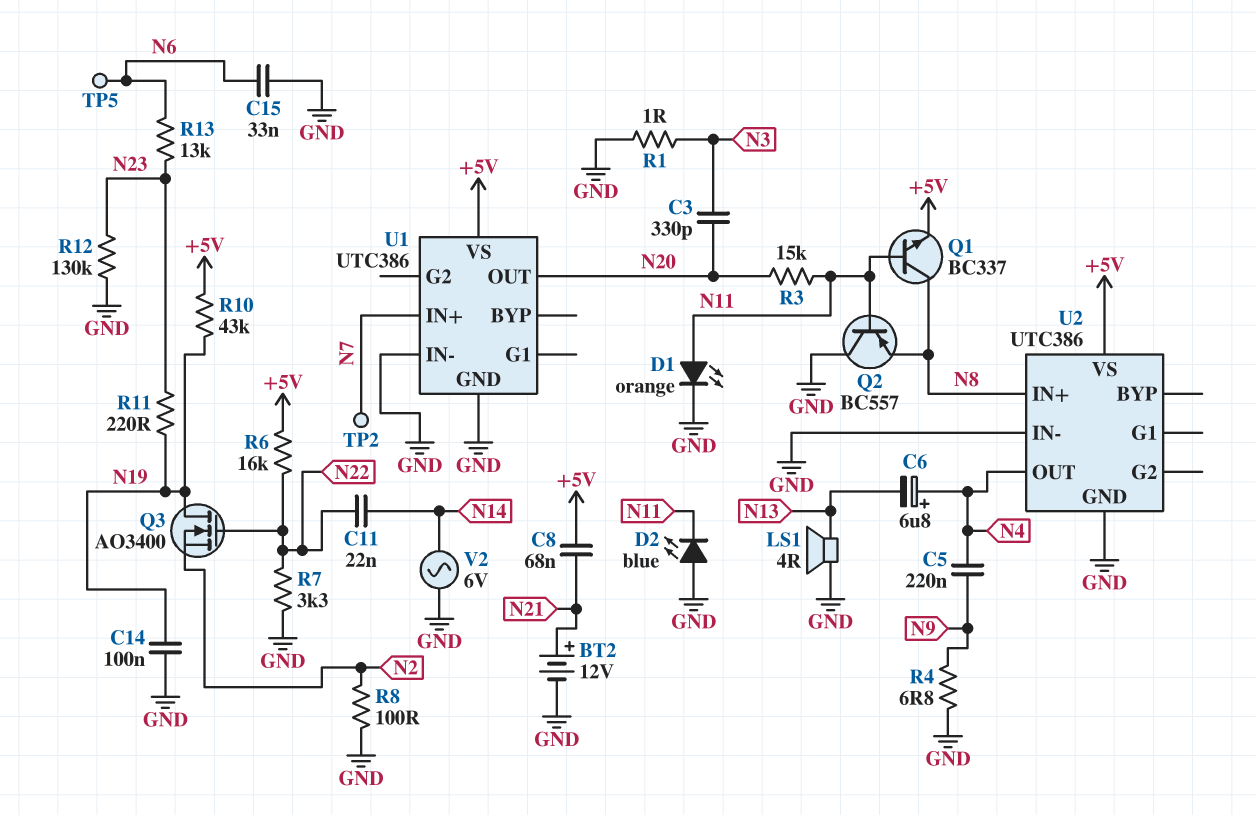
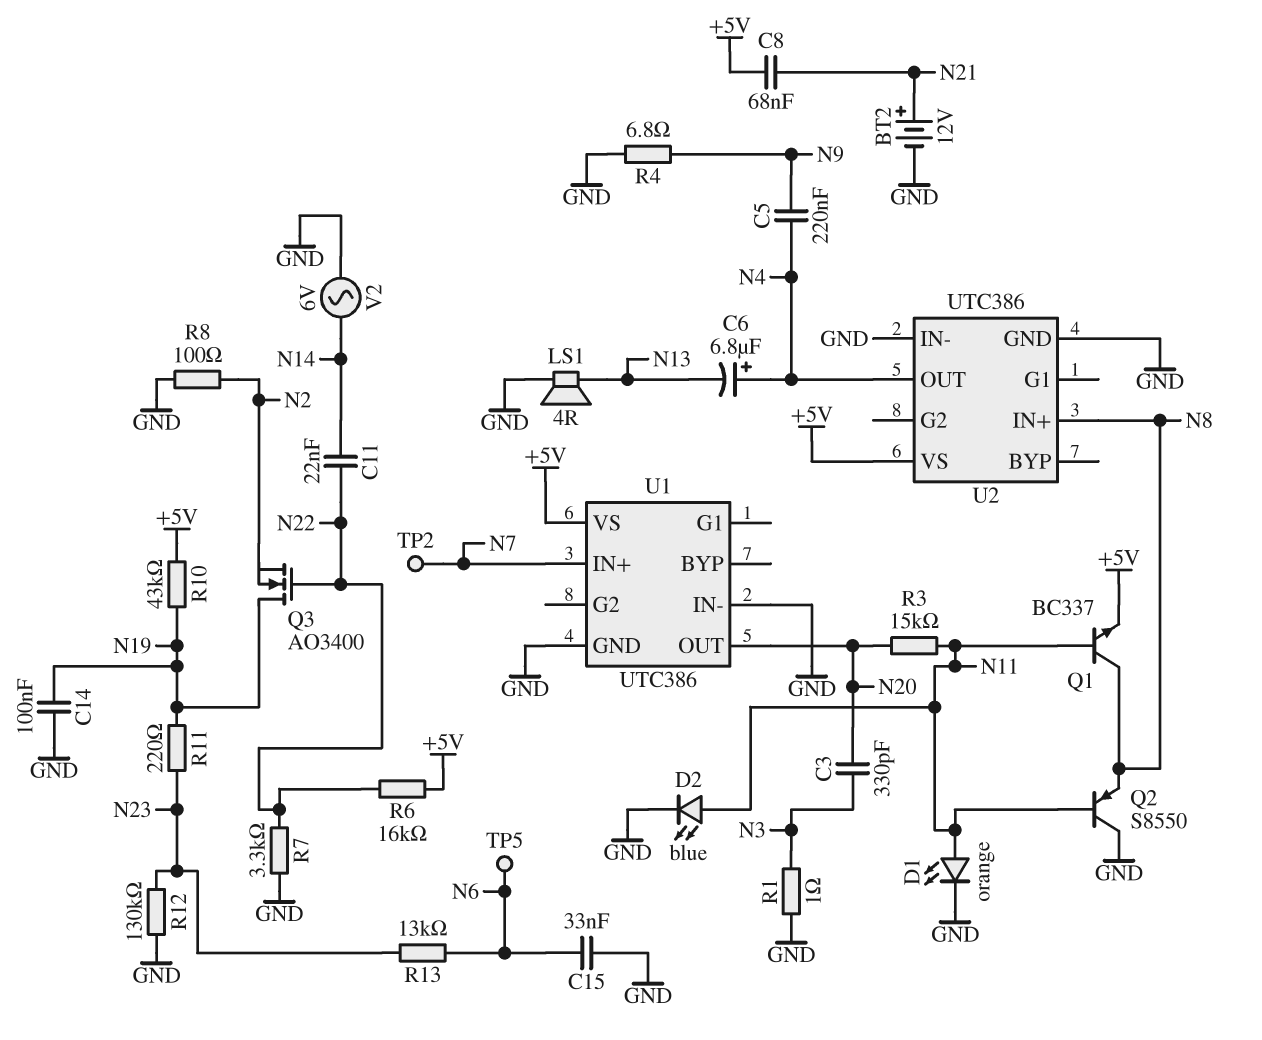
D2: LED blue (A GND, K N11) -> LED blue (A N11, K GND)
Q2: PNP BC557 (B N11, C GND, E N8) -> PNP S8550 (B N11, C GND, E N8)

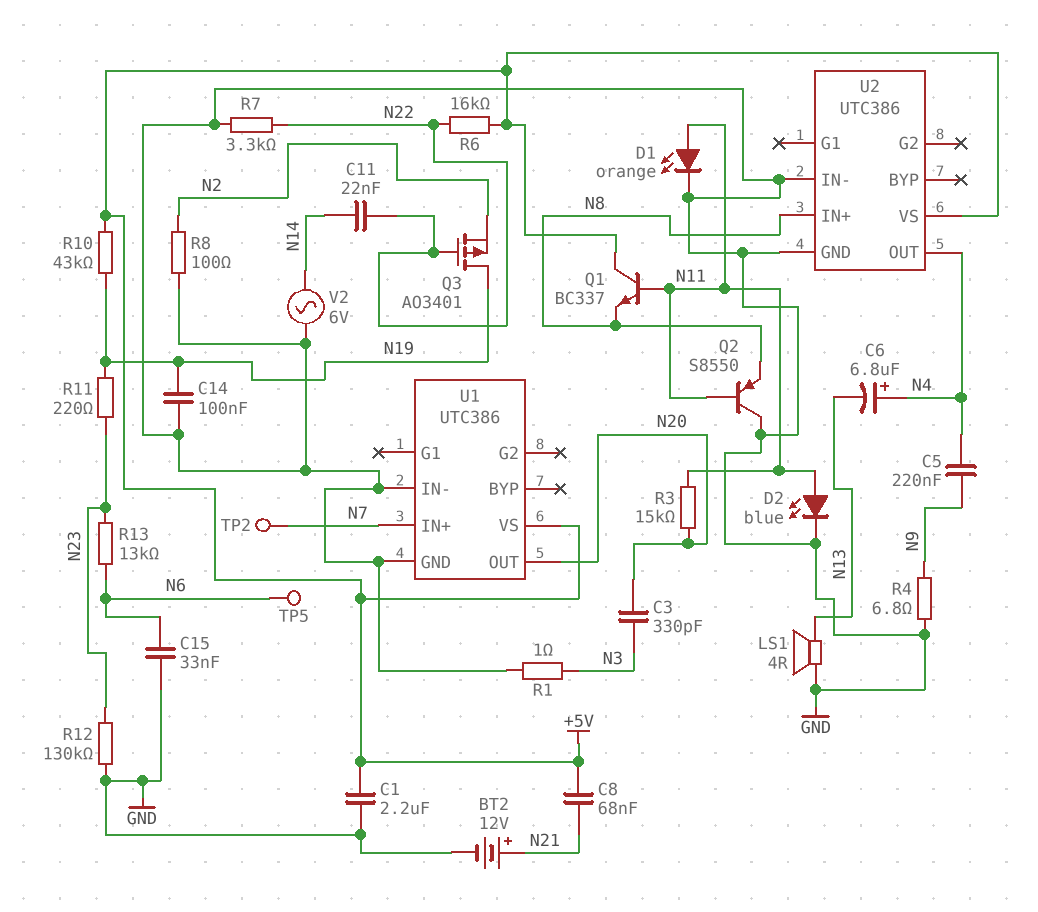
C1: none -> 2.2uF (+5V, GND)
Q1: NPN BC337 (B N11, C N8, E +5V) -> NPN BC337 (B N11, C +5V, E N8)
Q3: NMOS AO3400 (G N22, D N19, S N2) -> PMOS AO3401 (G N22, D N19, S N2)

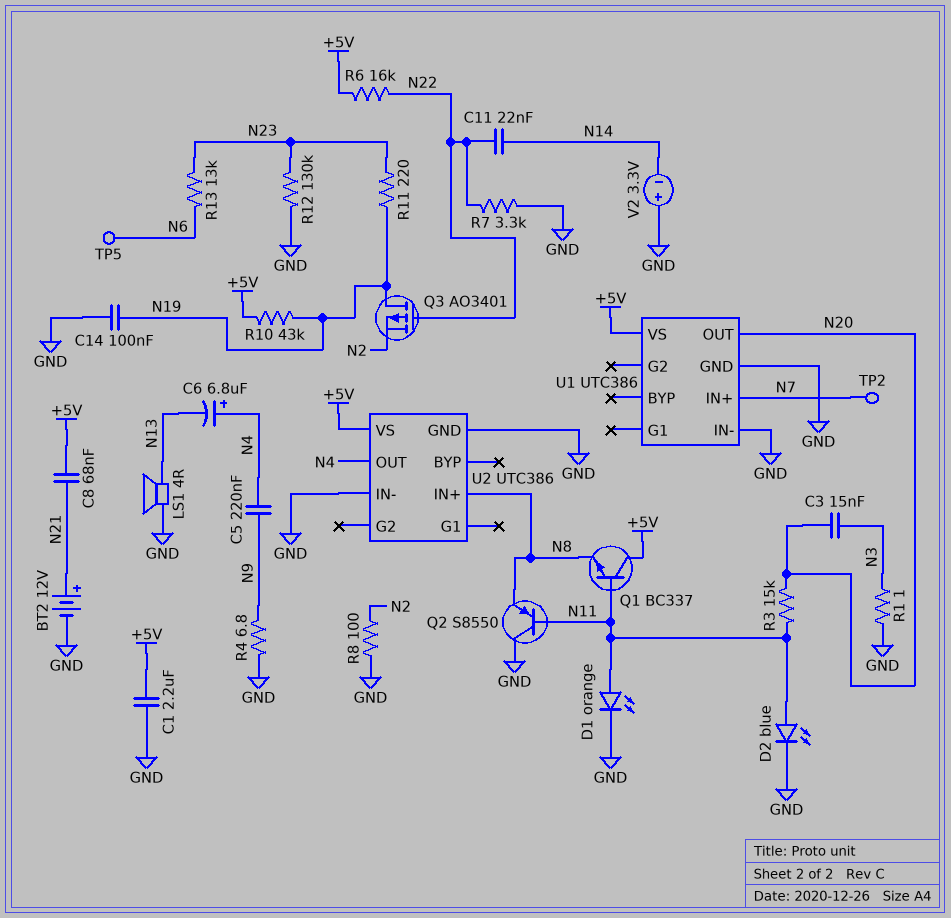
C3: 330pF (N3, N20) -> 15nF (N3, N20)
C15: 33nF (GND, N6) -> none
V2: AC 6V (GND, N14) -> 3.3V (plus GND, minus N14)

